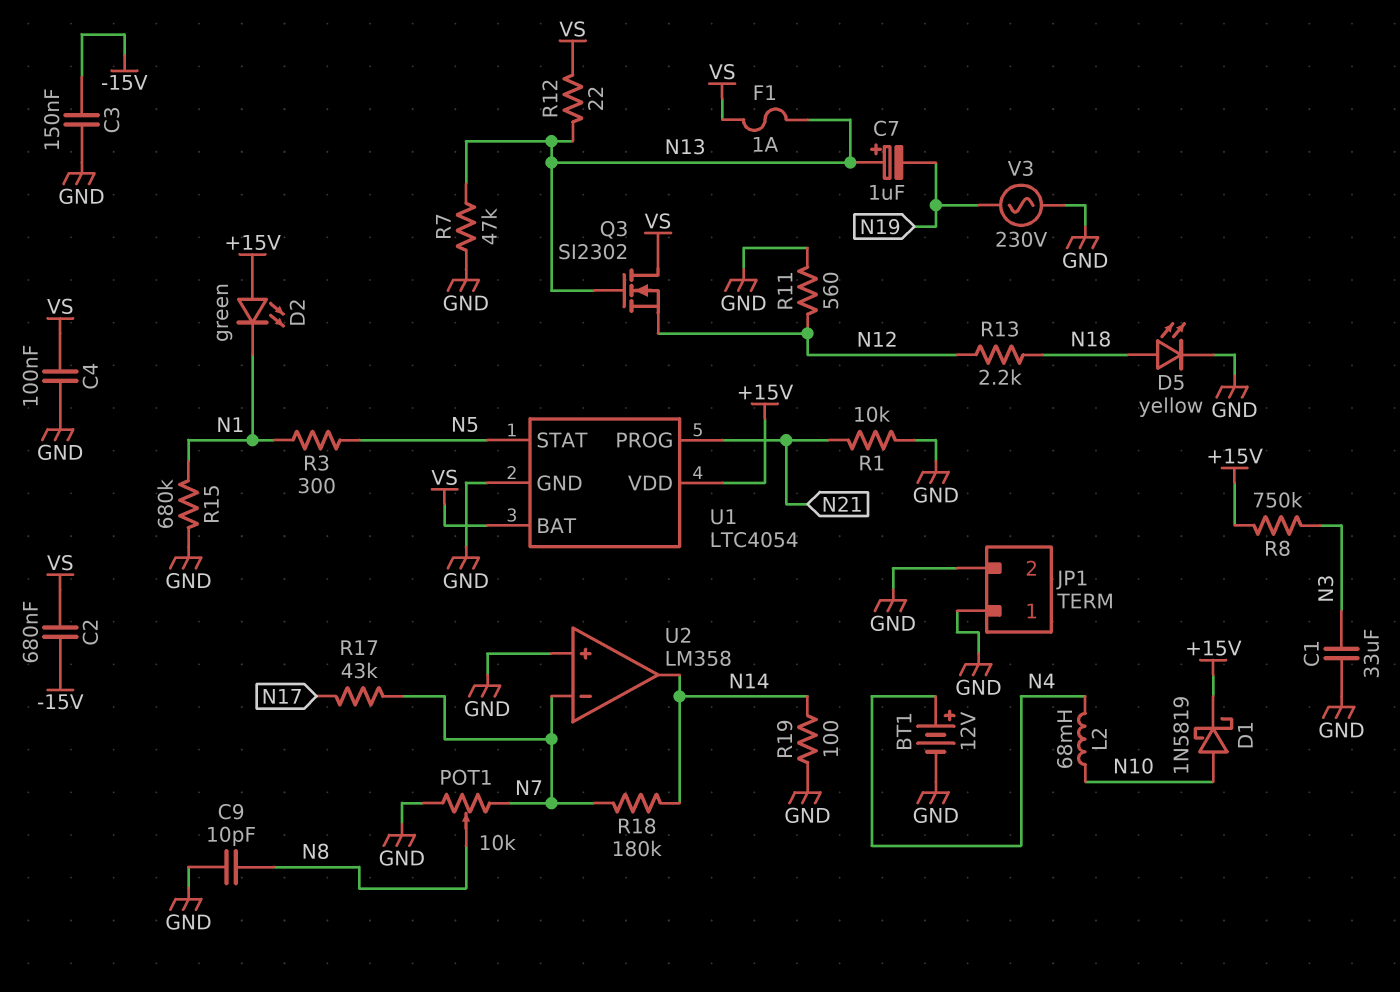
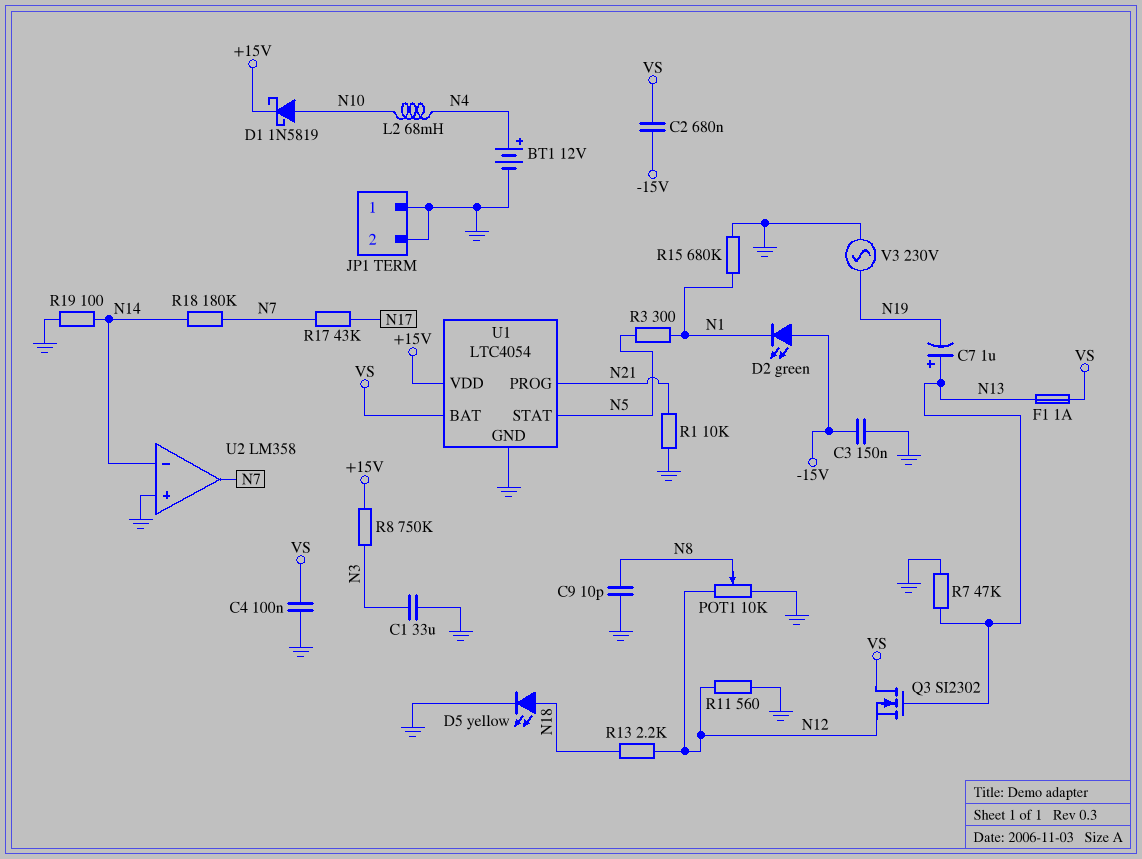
D2: LED green (A +15V, K N1) -> LED green (A -15V, K N1)
POT1: 10k (GND, N7, wiper N8) -> 10k (GND, N12, wiper N8)
R12: 22 (N13, VS) -> none
U2 pin in-: N7 -> N14
U2 pin out: N14 -> N7

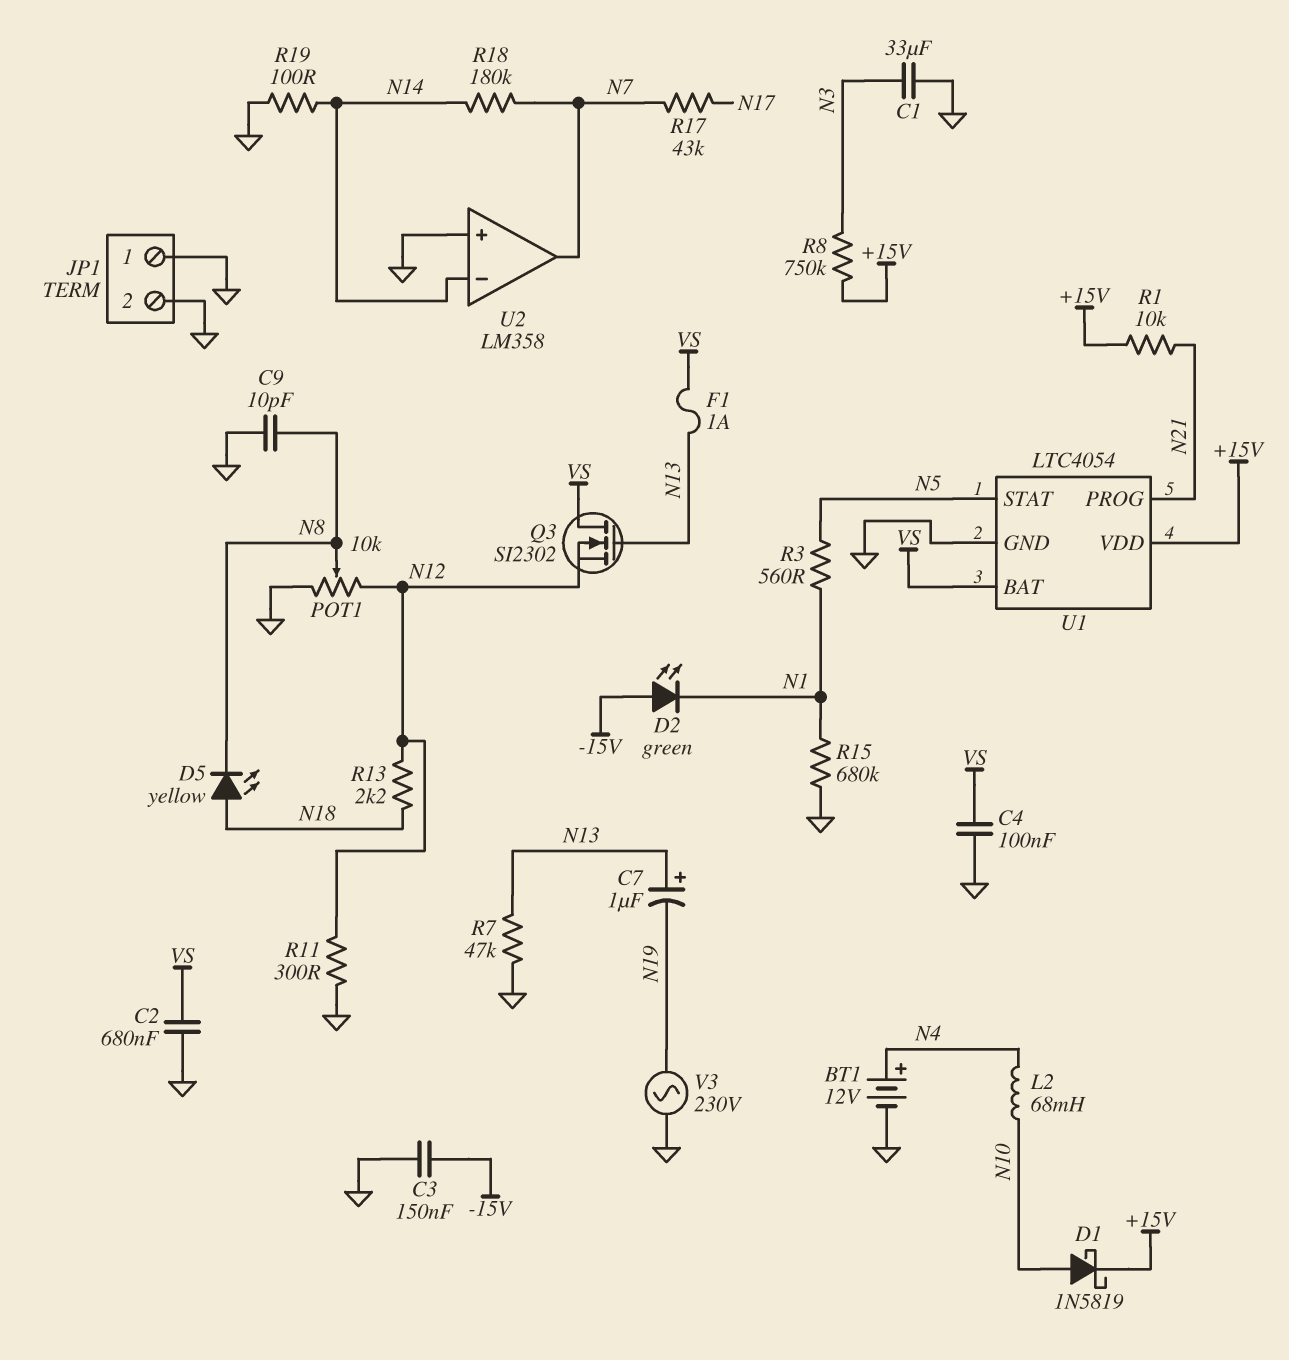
C2: 680nF (-15V, VS) -> 680nF (GND, VS)
D5: LED yellow (A N18, K GND) -> LED yellow (A N18, K N8)
R1: 10k (GND, N21) -> 10k (+15V, N21)
R3: 300 (N1, N5) -> 560 (N1, N5)
R11: 560 (GND, N12) -> 300 (GND, N12)

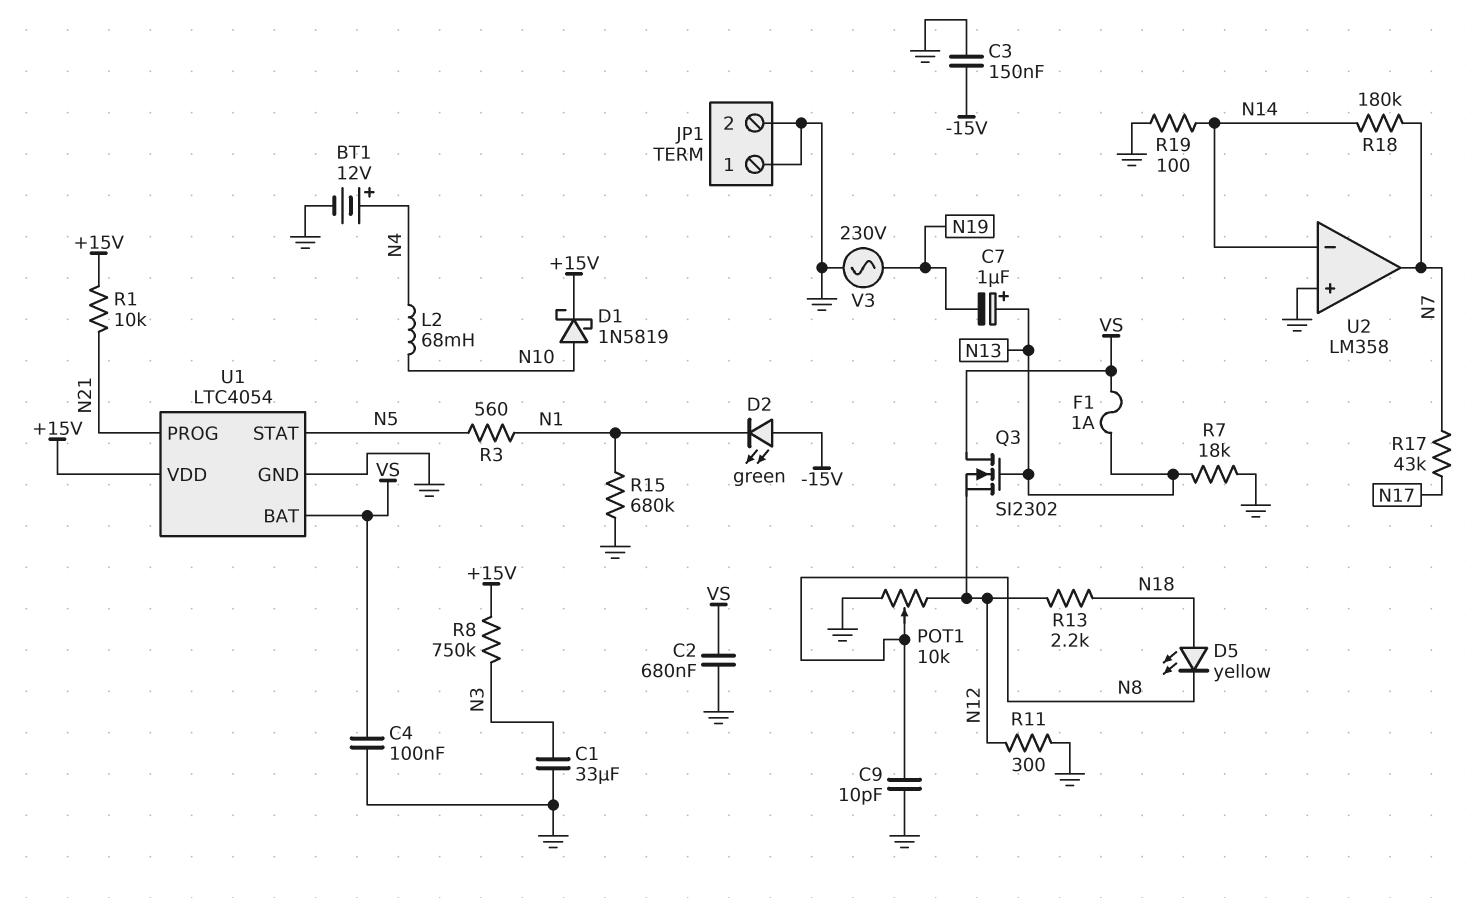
R7: 47k (GND, N13) -> 18k (GND, N13)

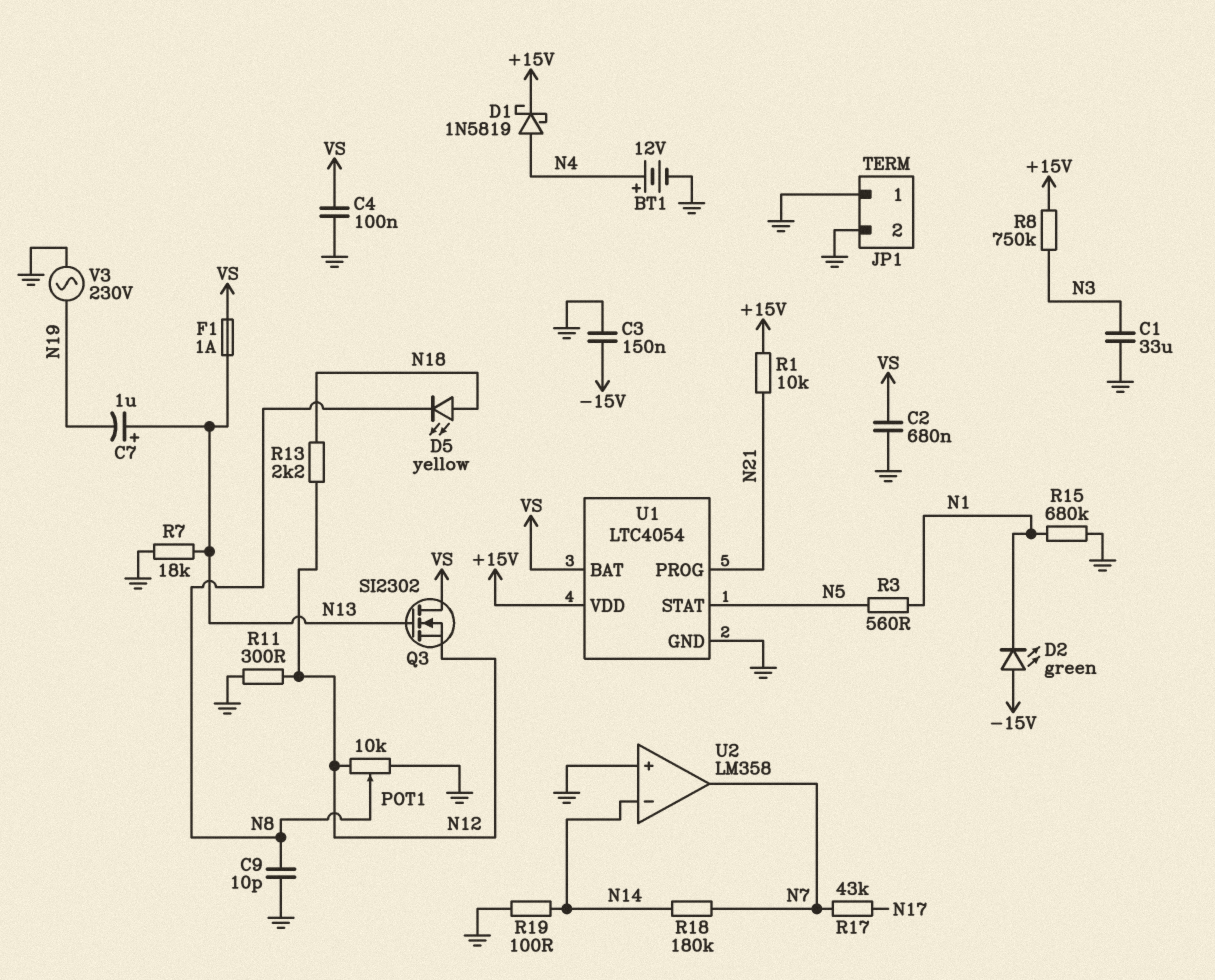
D1: schottky 1N5819 (A N10, K +15V) -> schottky 1N5819 (A N4, K +15V)
L2: 68mH (N4, N10) -> none

